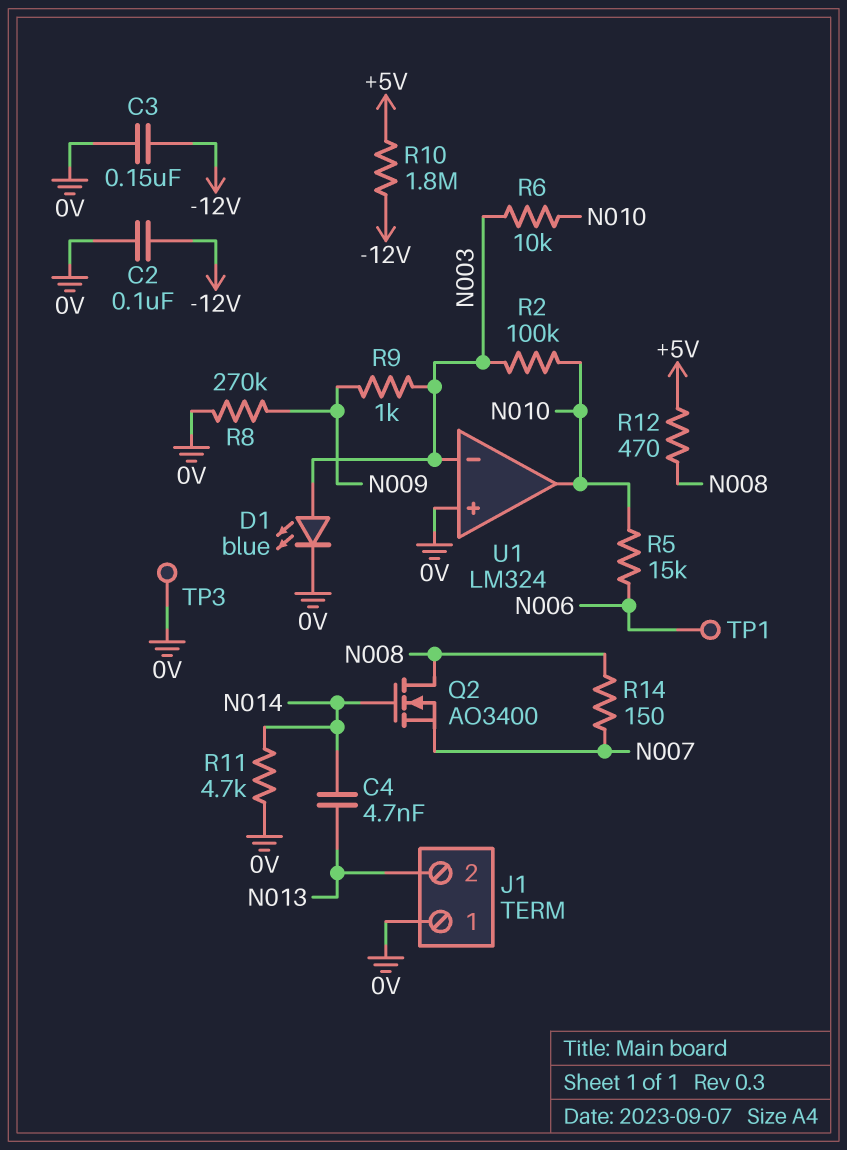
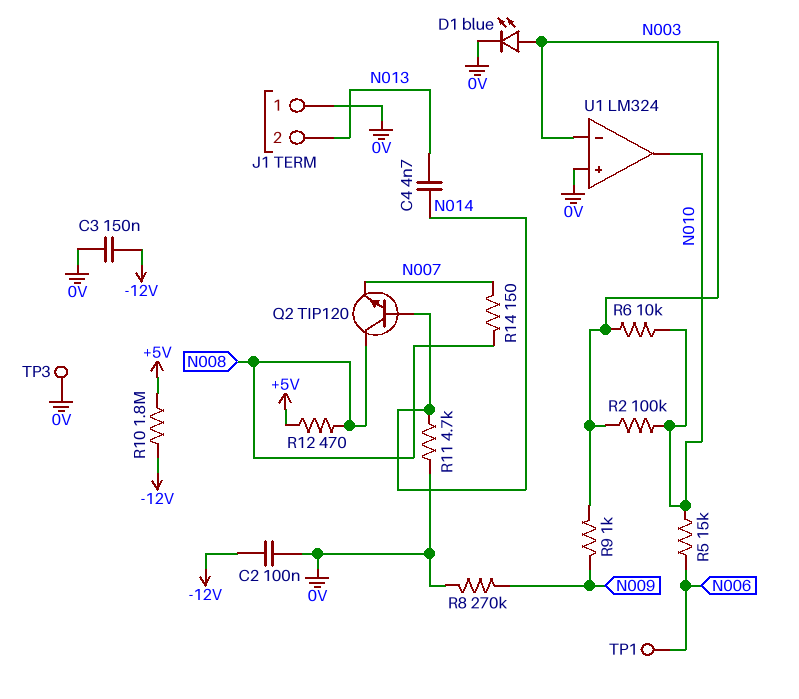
Q2: NMOS AO3400 (G N014, D N008, S N007) -> NPN TIP120 (B N014, C N008, E N007)

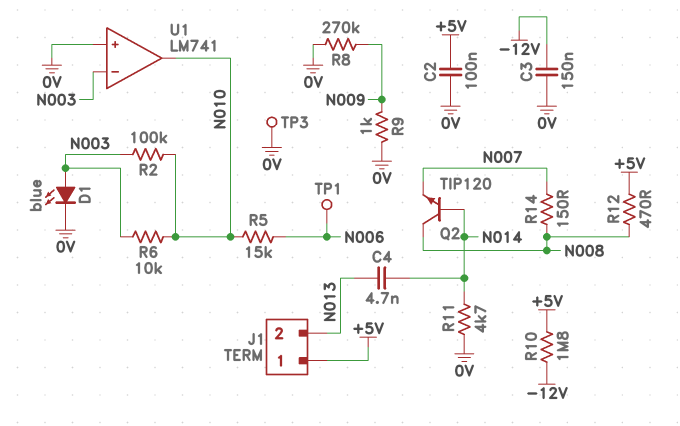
C2: 100nF (-12V, 0V) -> 100nF (+5V, 0V)
J1 pin 1: 0V -> +5V
R9: 1k (N003, N009) -> 1k (0V, N009)
U1: LM324 -> LM741

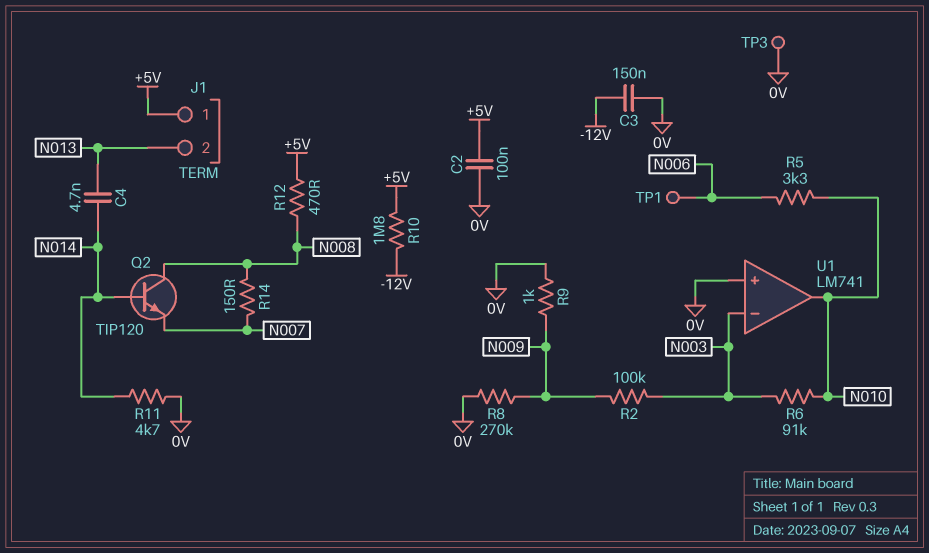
D1: LED blue (A N003, K 0V) -> none
R2: 100k (N003, N010) -> 100k (N003, N009)
R5: 15k (N006, N010) -> 3.3k (N006, N010)
R6: 10k (N003, N010) -> 91k (N003, N010)

